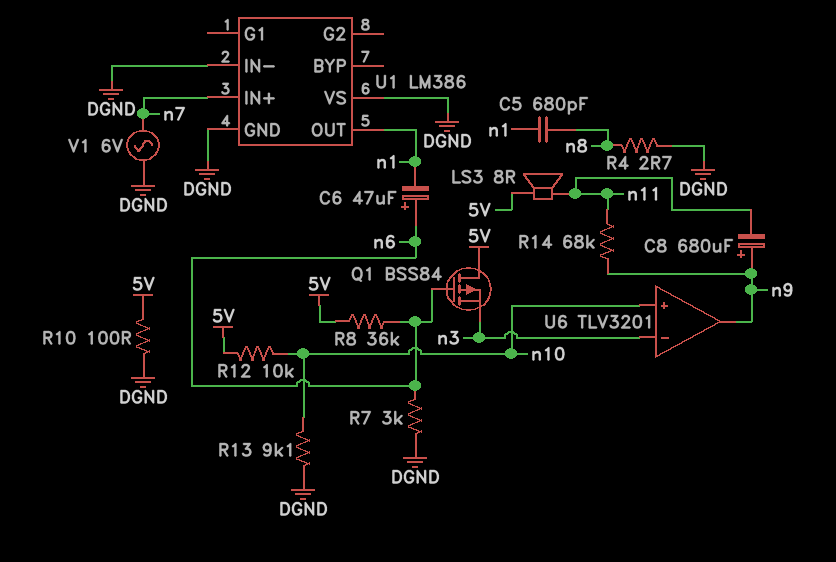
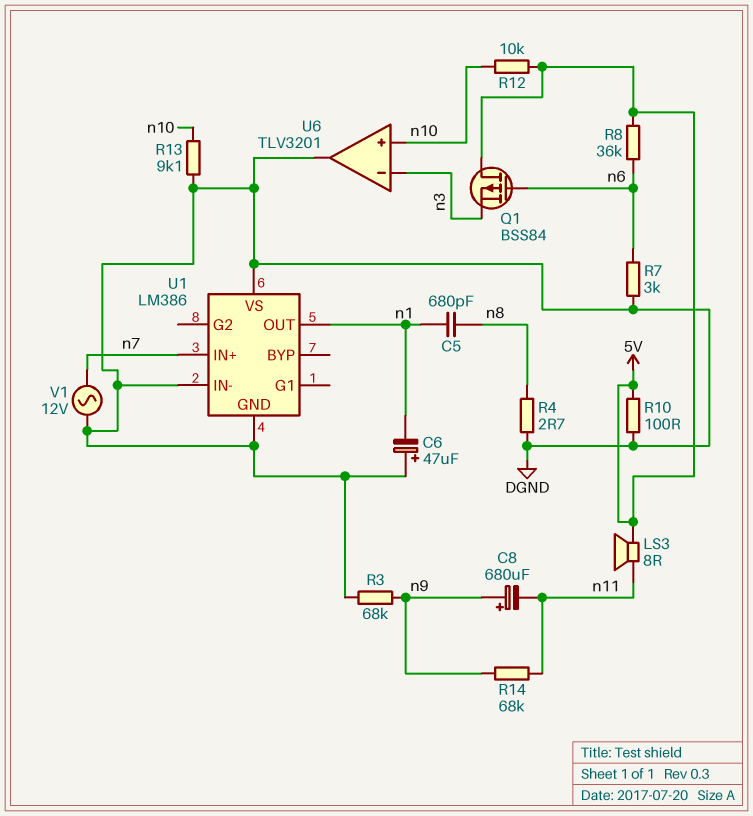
C6: 47uF (plus n6, minus n1) -> 47uF (plus DGND, minus n1)
R3: none -> 68k (DGND, n9)
U6 pin out: n9 -> DGND
V1: AC 6V (DGND, n7) -> AC 12V (DGND, n7)

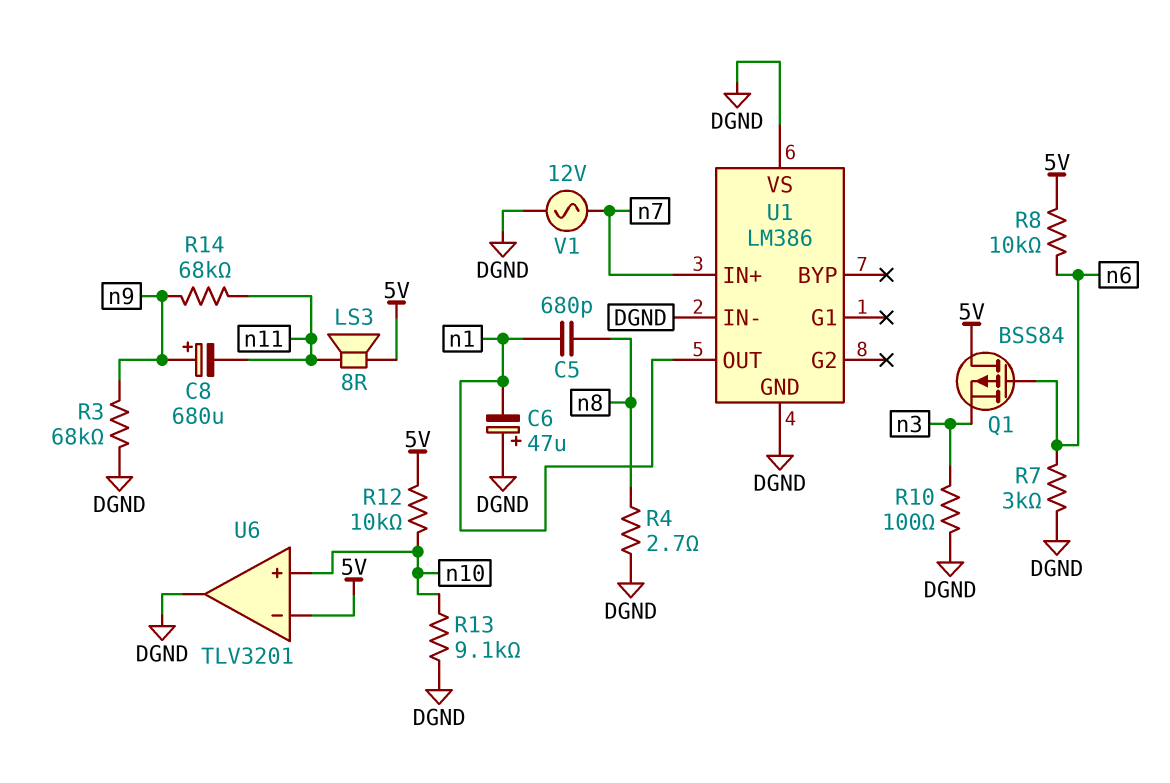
R8: 36k (5V, n6) -> 10k (5V, n6)
R10: 100 (5V, DGND) -> 100 (DGND, n3)
U6 pin in-: n3 -> 5V

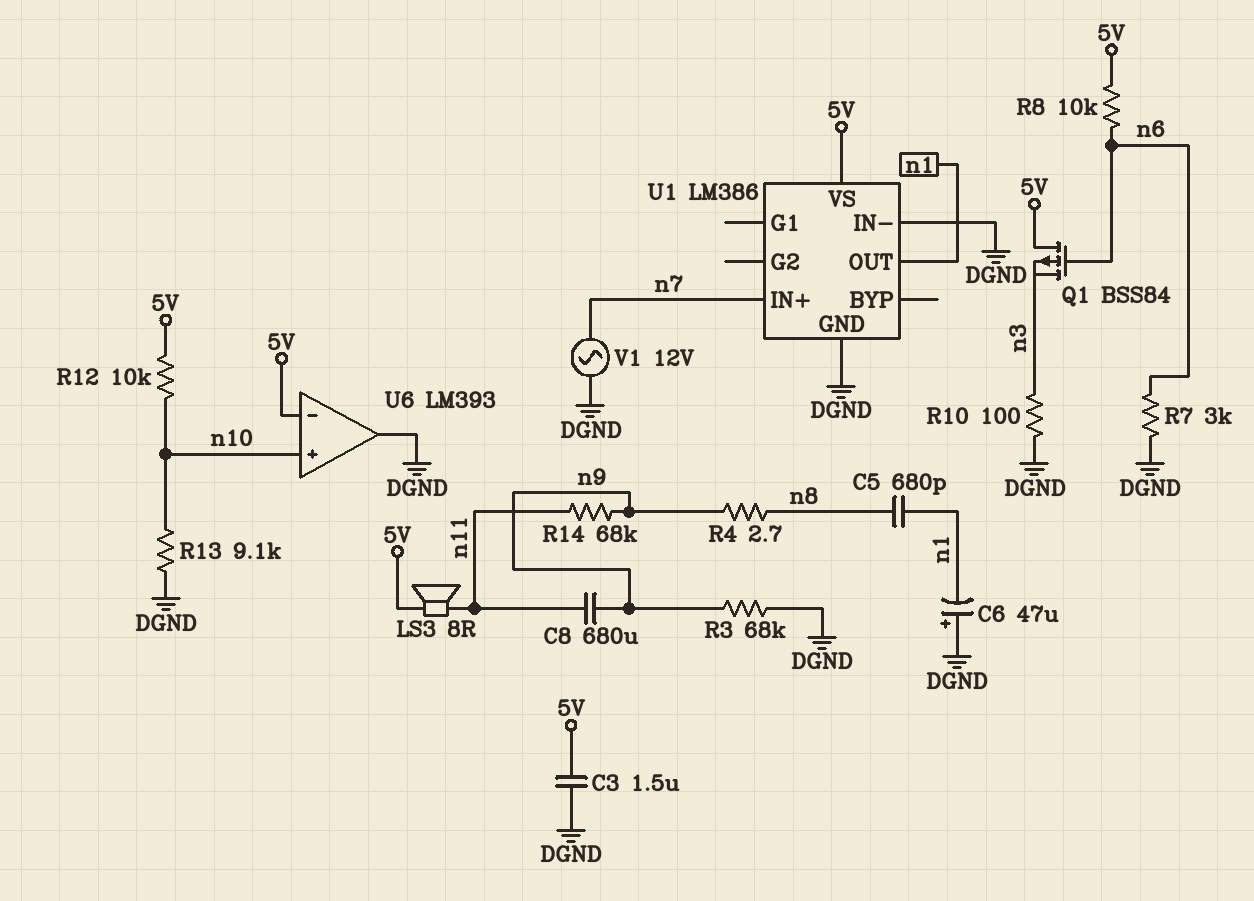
C3: none -> 1.5uF (5V, DGND)
C8: 680uF (plus n9, minus n11) -> 680uF (n9, n11)
R4: 2.7 (DGND, n8) -> 2.7 (n8, n9)
U1 pin VS: DGND -> 5V
U6: TLV3201 -> LM393

